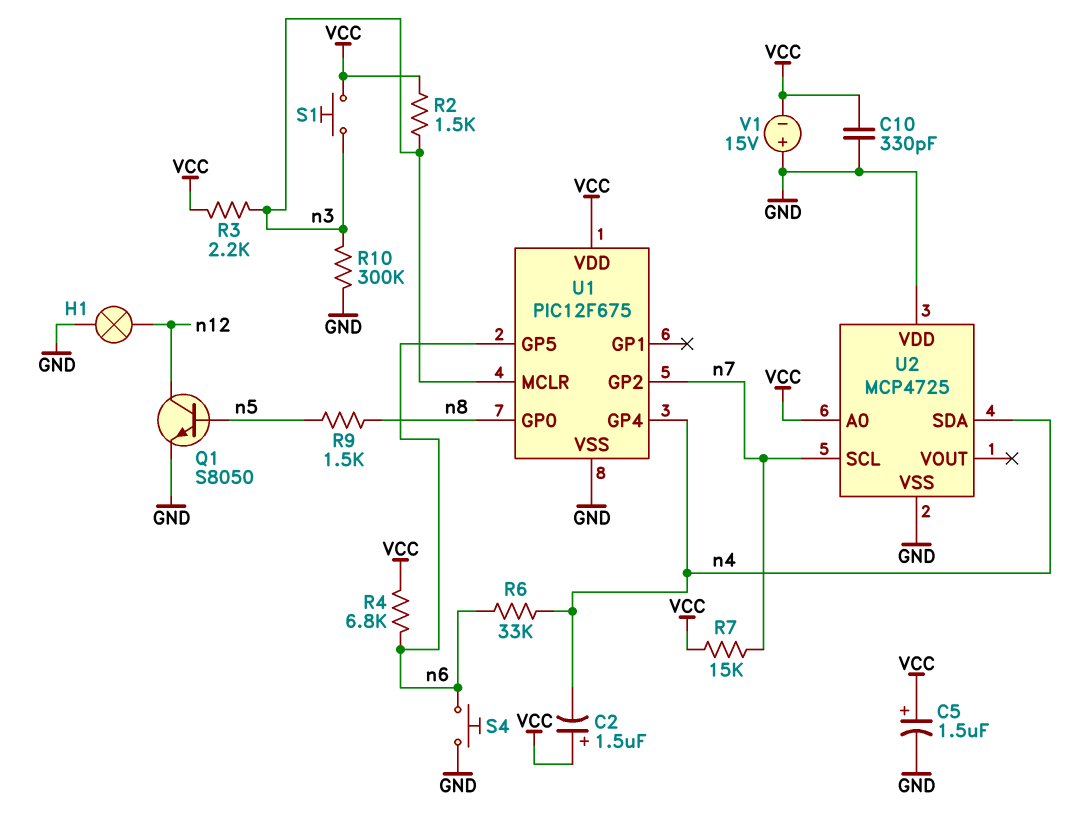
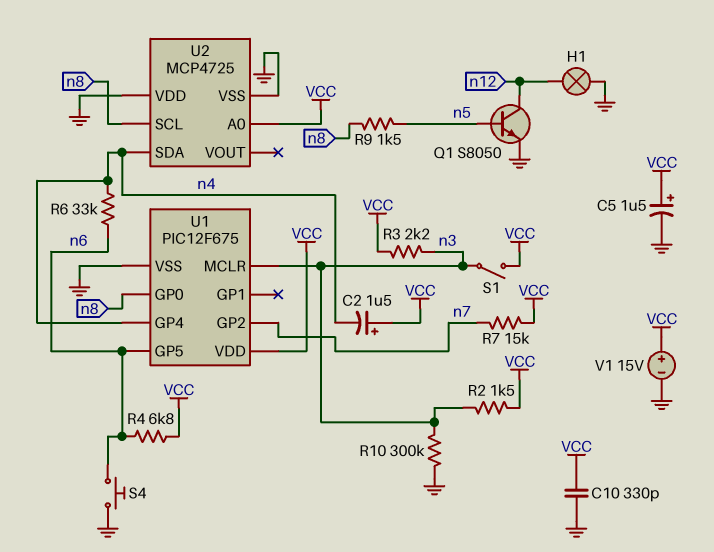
S1: button (VCC, n3) -> switch (VCC, n3)
U2 pin SCL: n7 -> n8
V1: 15V (plus GND, minus VCC) -> 15V (plus VCC, minus GND)

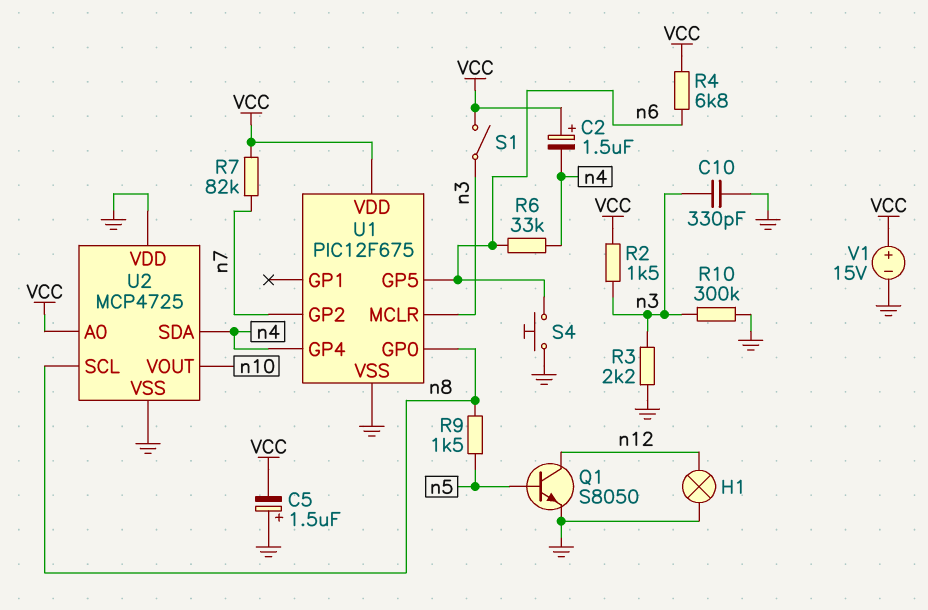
C5: 1.5uF (plus VCC, minus GND) -> 1.5uF (plus GND, minus VCC)
C10: 330pF (GND, VCC) -> 330pF (GND, n3)
R3: 2.2k (VCC, n3) -> 2.2k (GND, n3)
R7: 15k (VCC, n7) -> 82k (VCC, n7)
U2 pin VOUT: none -> n10

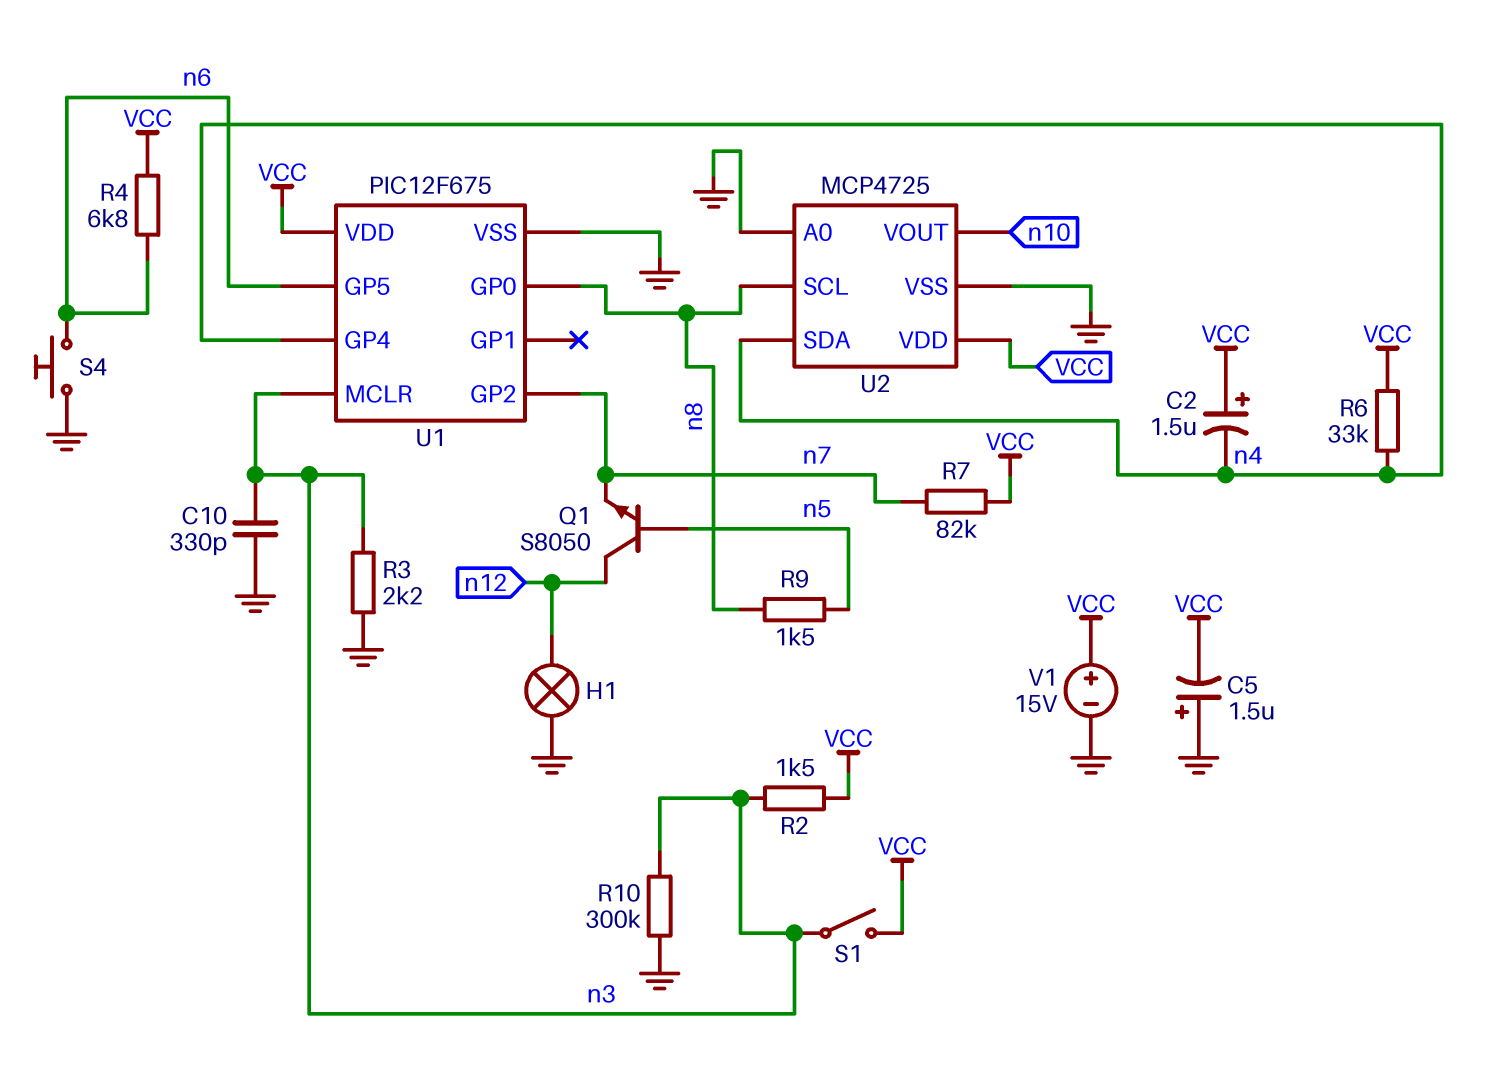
Q1: NPN S8050 (B n5, C n12, E GND) -> NPN S8050 (B n5, C n12, E n7)
R6: 33k (n4, n6) -> 33k (VCC, n4)
U2 pin A0: VCC -> GND
U2 pin VDD: GND -> VCC

